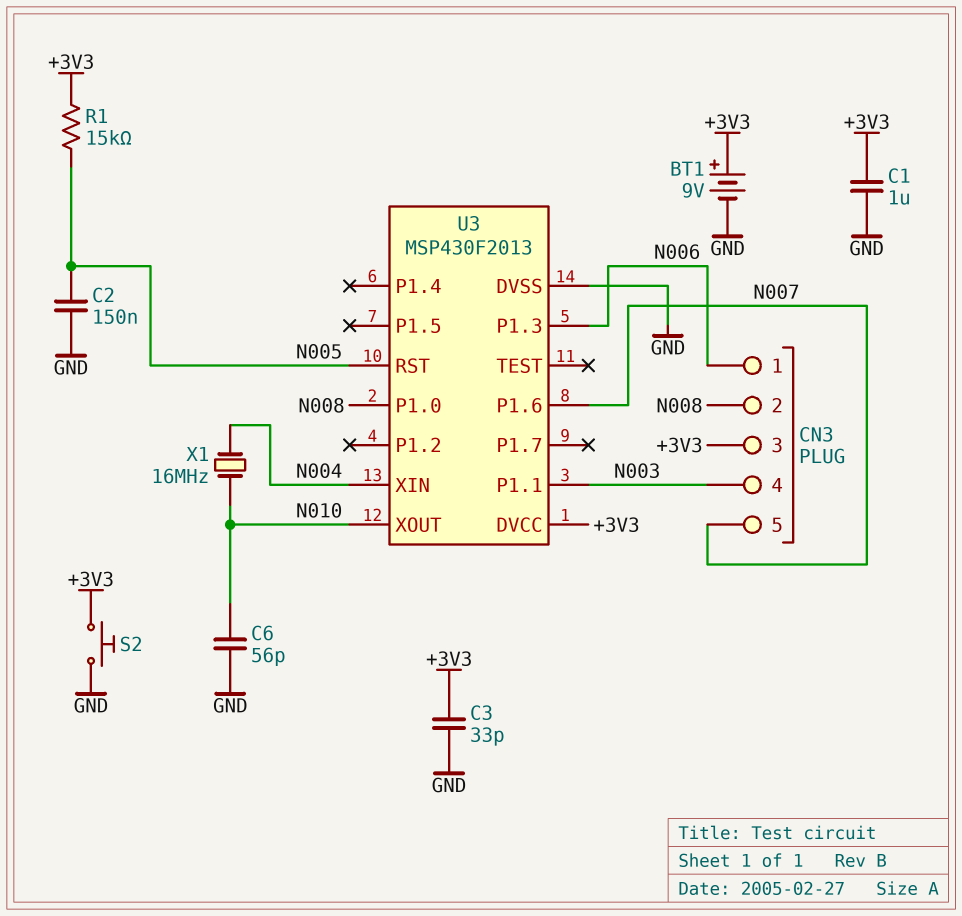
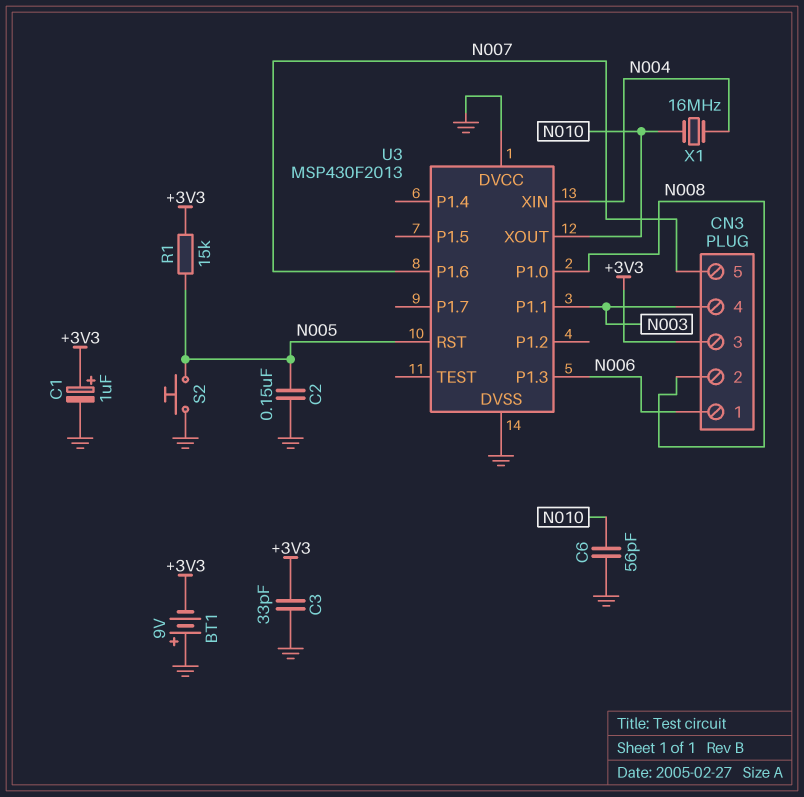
BT1: 9V (plus +3V3, minus GND) -> 9V (plus GND, minus +3V3)
C1: 1uF (+3V3, GND) -> 1uF (plus +3V3, minus GND)
S2: button (+3V3, GND) -> button (GND, N005)
U3 pin DVCC: +3V3 -> GND

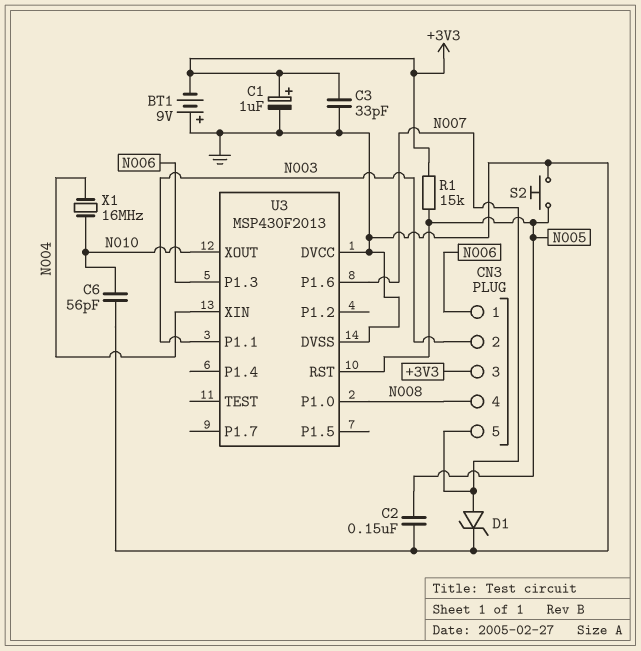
CN3 pin 2: N008 -> N003
CN3 pin 4: N003 -> N008
D1: none -> zener (A N007, K GND)

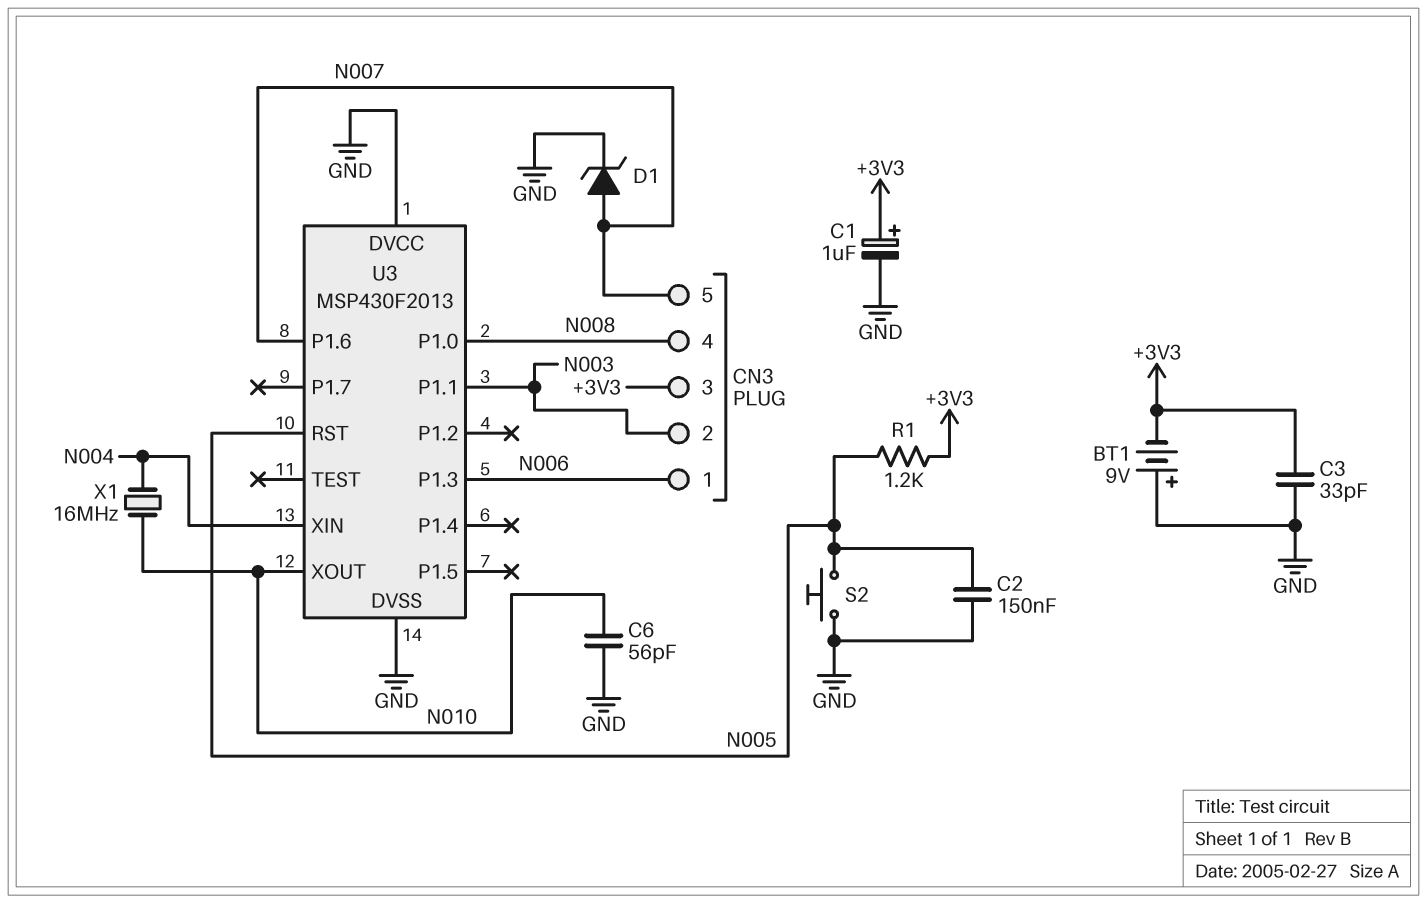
R1: 15k (+3V3, N005) -> 1.2k (+3V3, N005)

